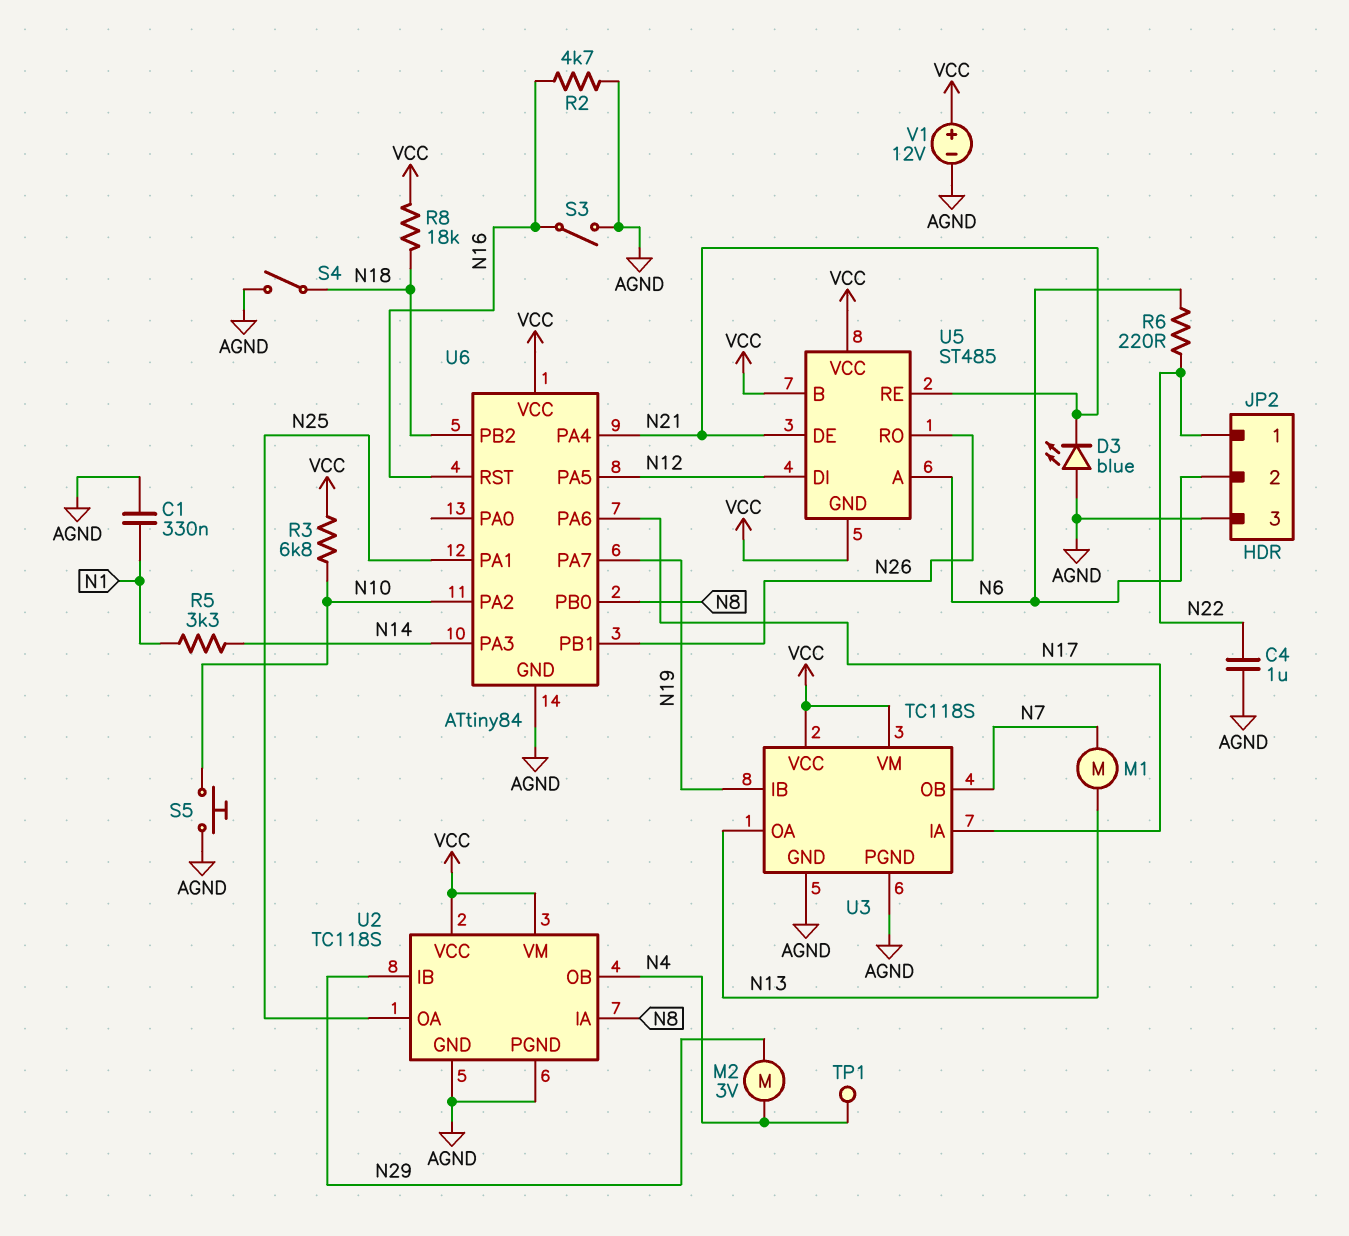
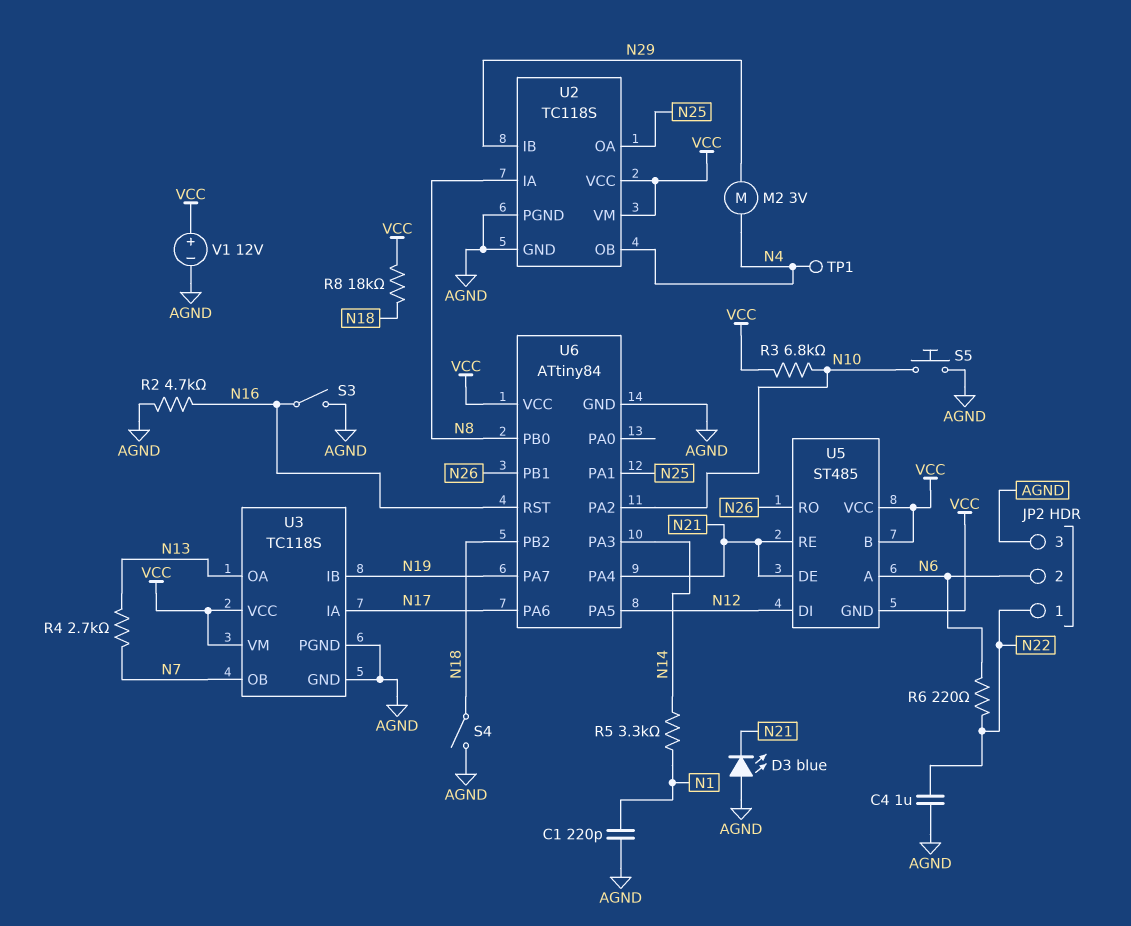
C1: 330nF (AGND, N1) -> 220pF (AGND, N1)
M1: motor (N7, N13) -> none
R4: none -> 2.7k (N7, N13)

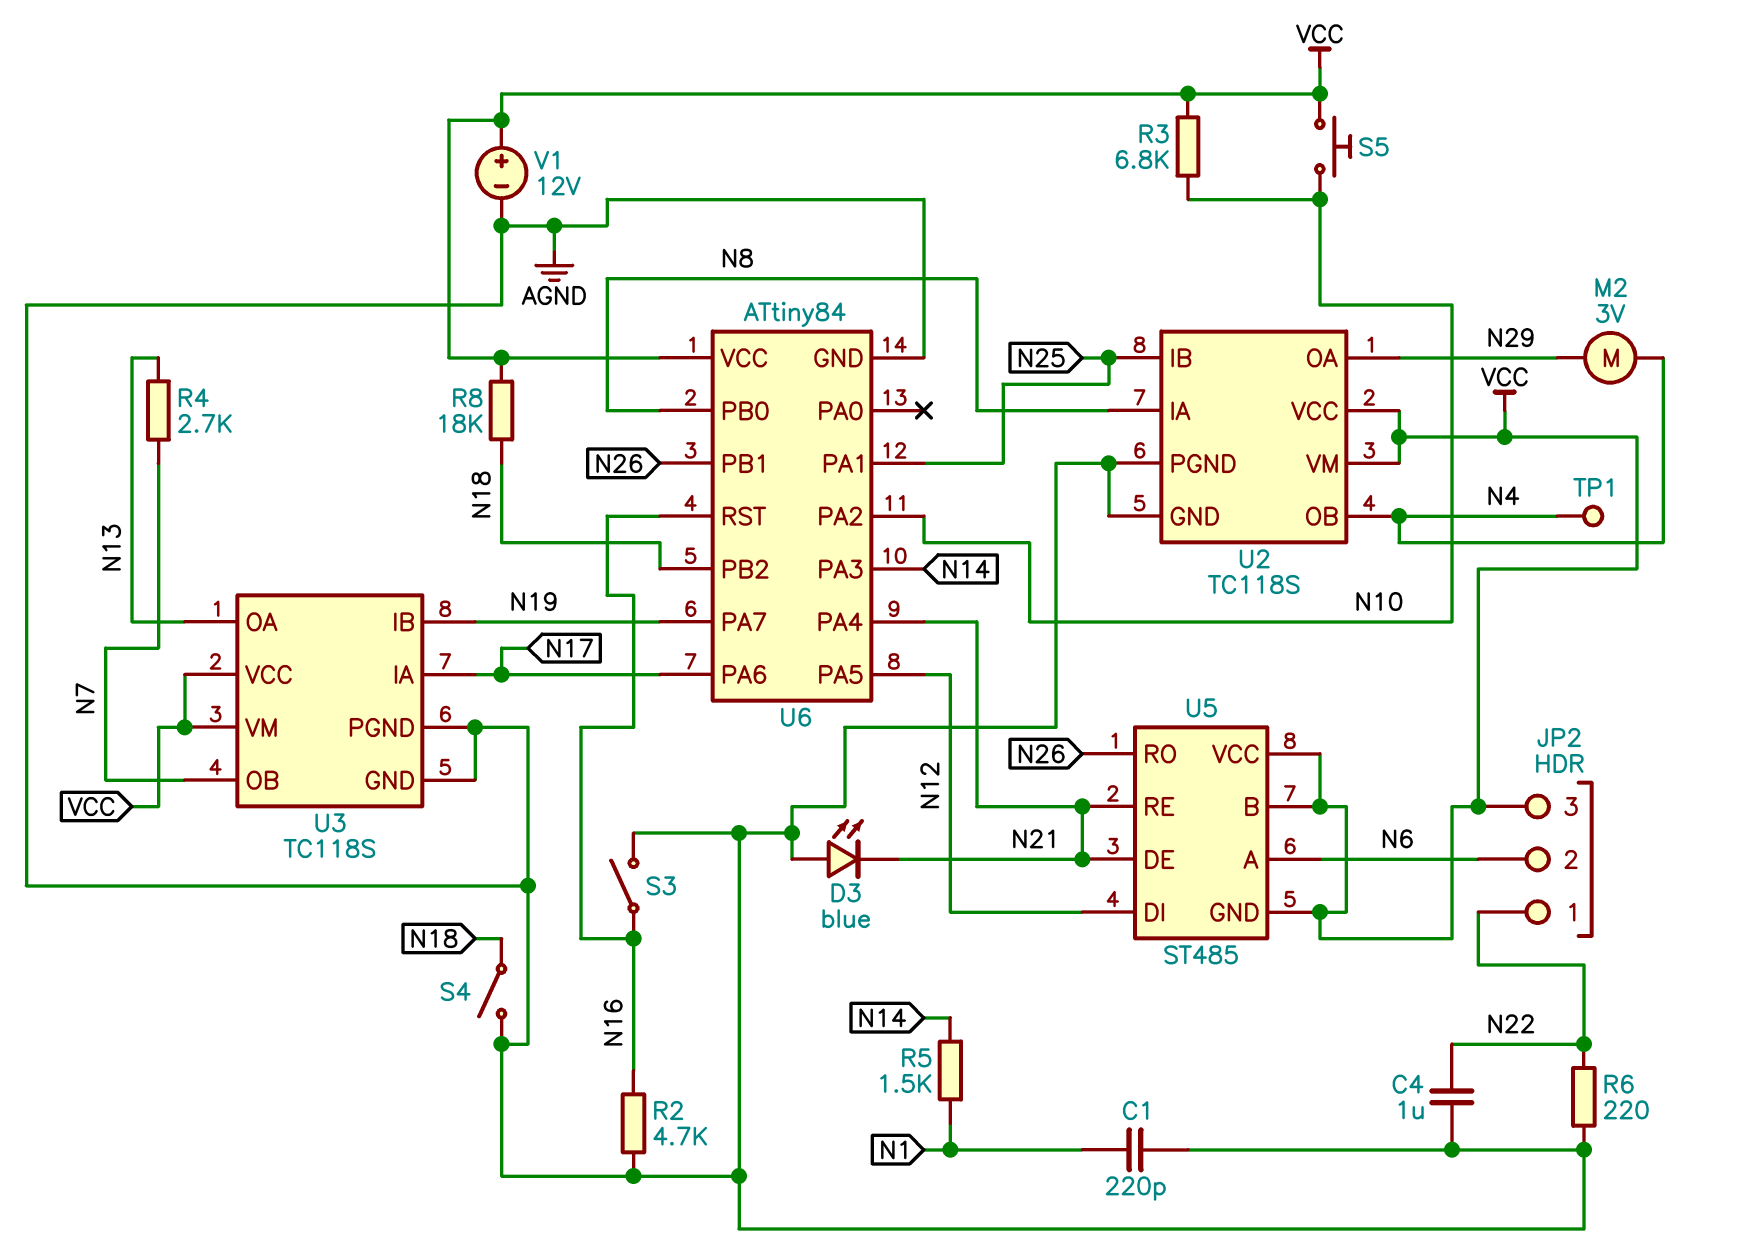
JP2 pin 3: AGND -> VCC
R5: 3.3k (N1, N14) -> 1.5k (N1, N14)
R6: 220 (N6, N22) -> 220 (AGND, N22)
S5: button (AGND, N10) -> button (N10, VCC)
U2 pin IB: N29 -> N25
U2 pin OA: N25 -> N29

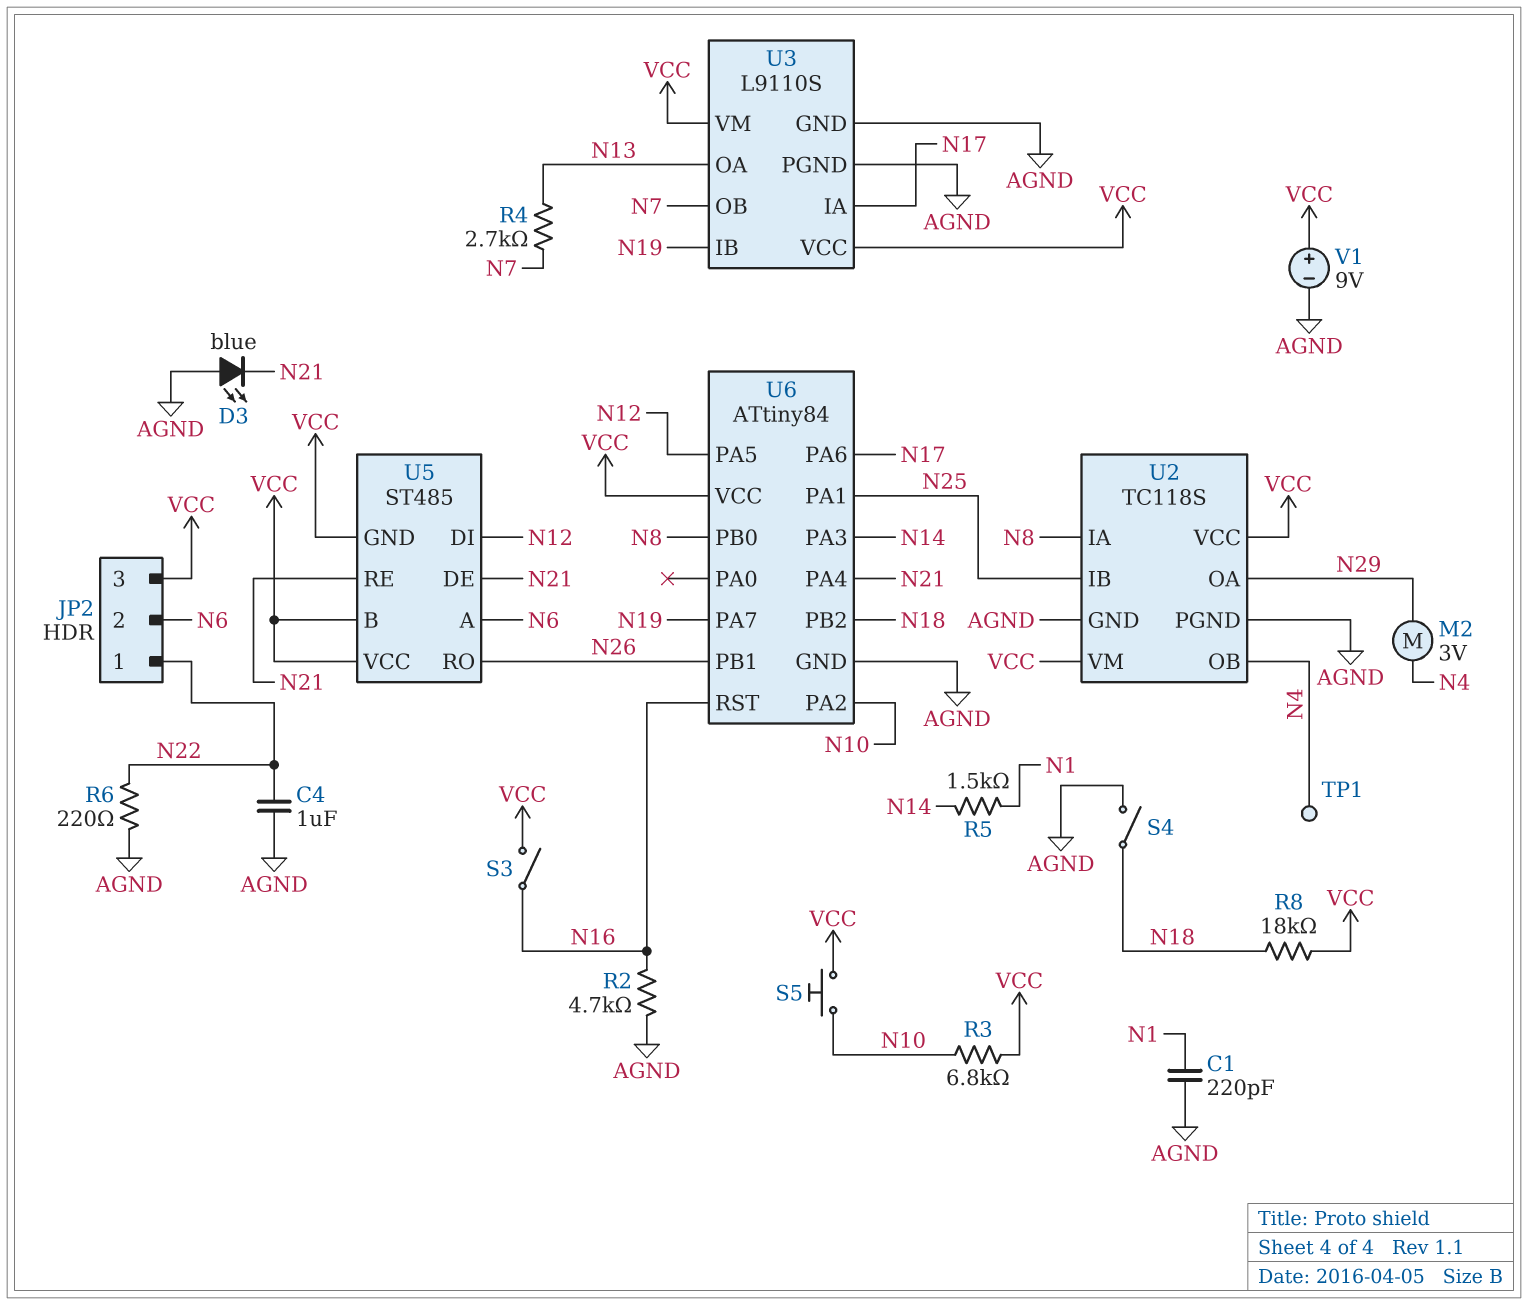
S3: switch (AGND, N16) -> switch (N16, VCC)
U3: TC118S -> L9110S
V1: 12V (plus VCC, minus AGND) -> 9V (plus VCC, minus AGND)

